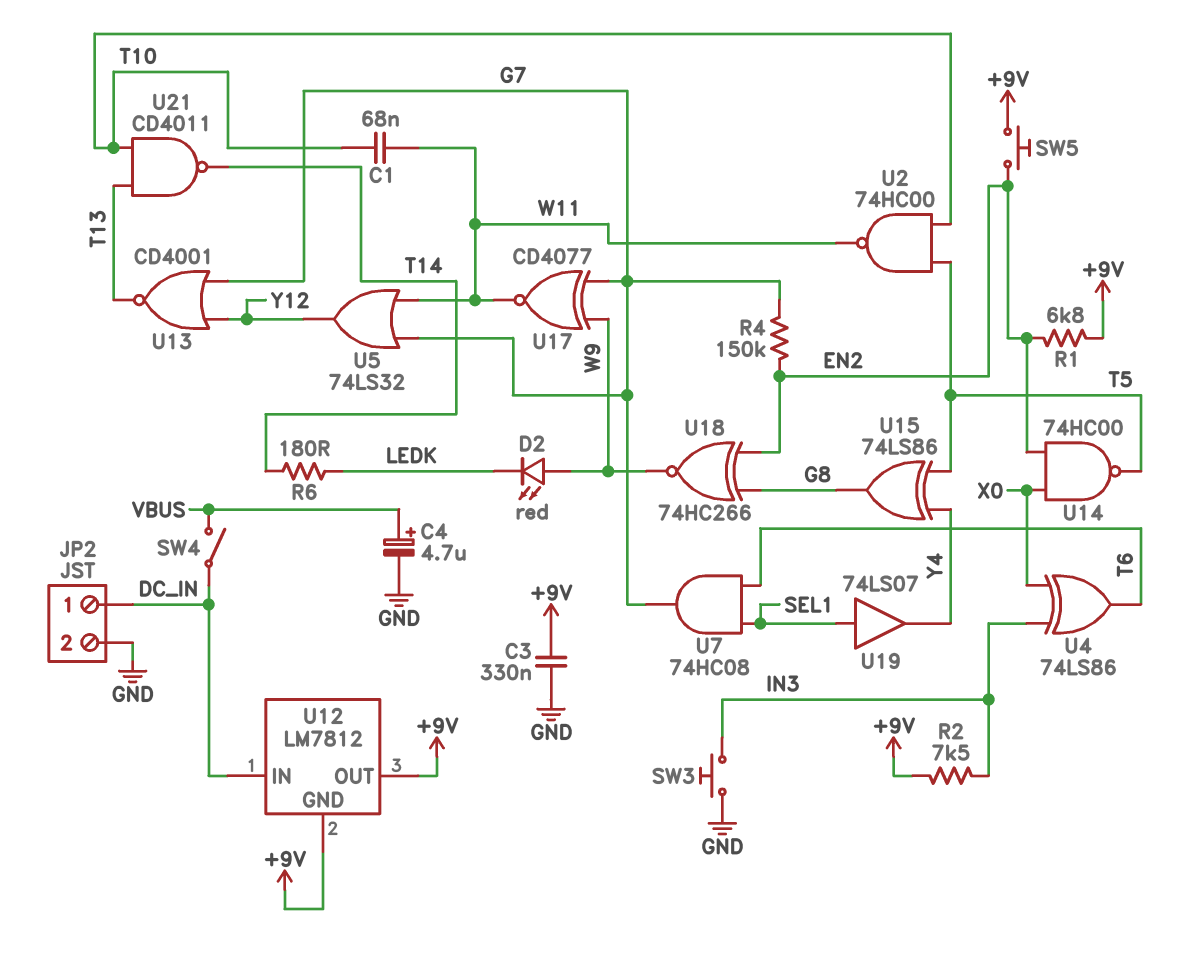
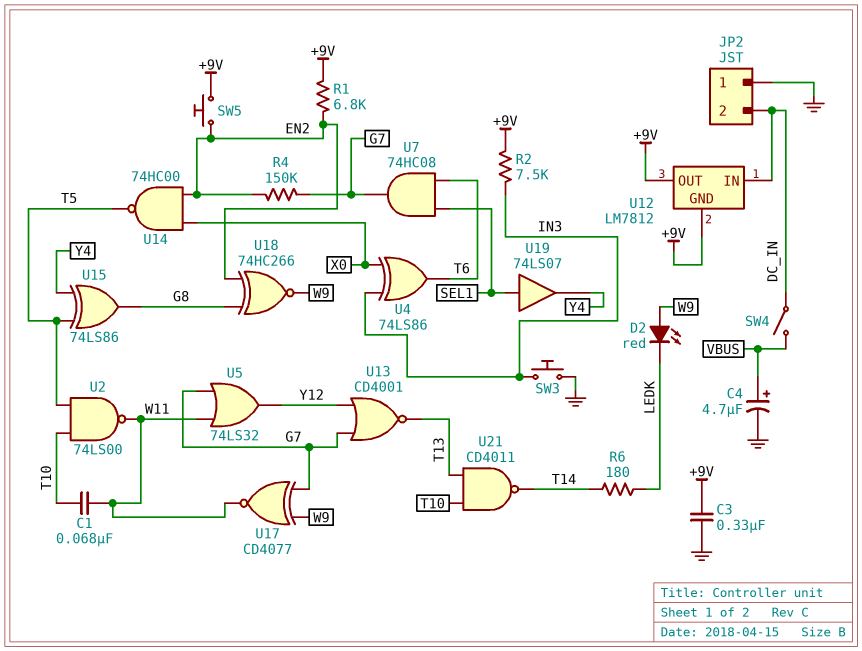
JP2 pin 1: DC_IN -> GND
JP2 pin 2: GND -> DC_IN
U2: NAND 74HC00 (in T5, in T10, out W11) -> NAND 74LS00 (in T5, in T10, out W11)

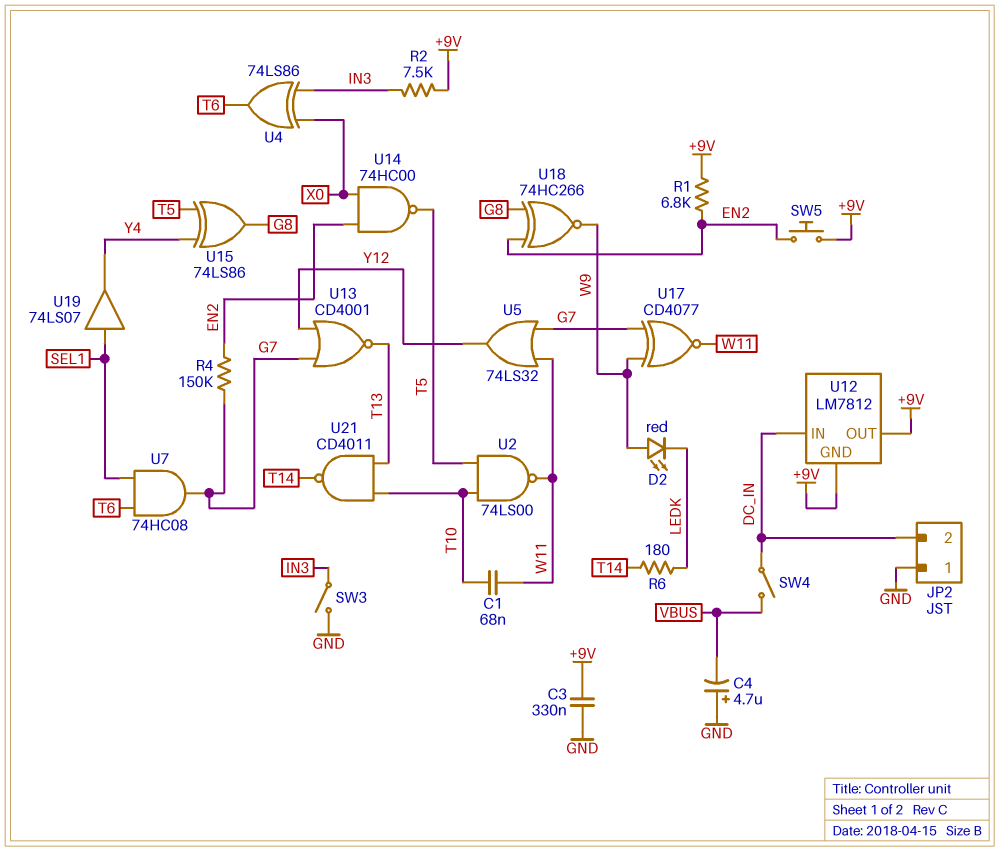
C4: 4.7uF (plus VBUS, minus GND) -> 4.7uF (plus GND, minus VBUS)
SW3: button (GND, IN3) -> switch (GND, IN3)

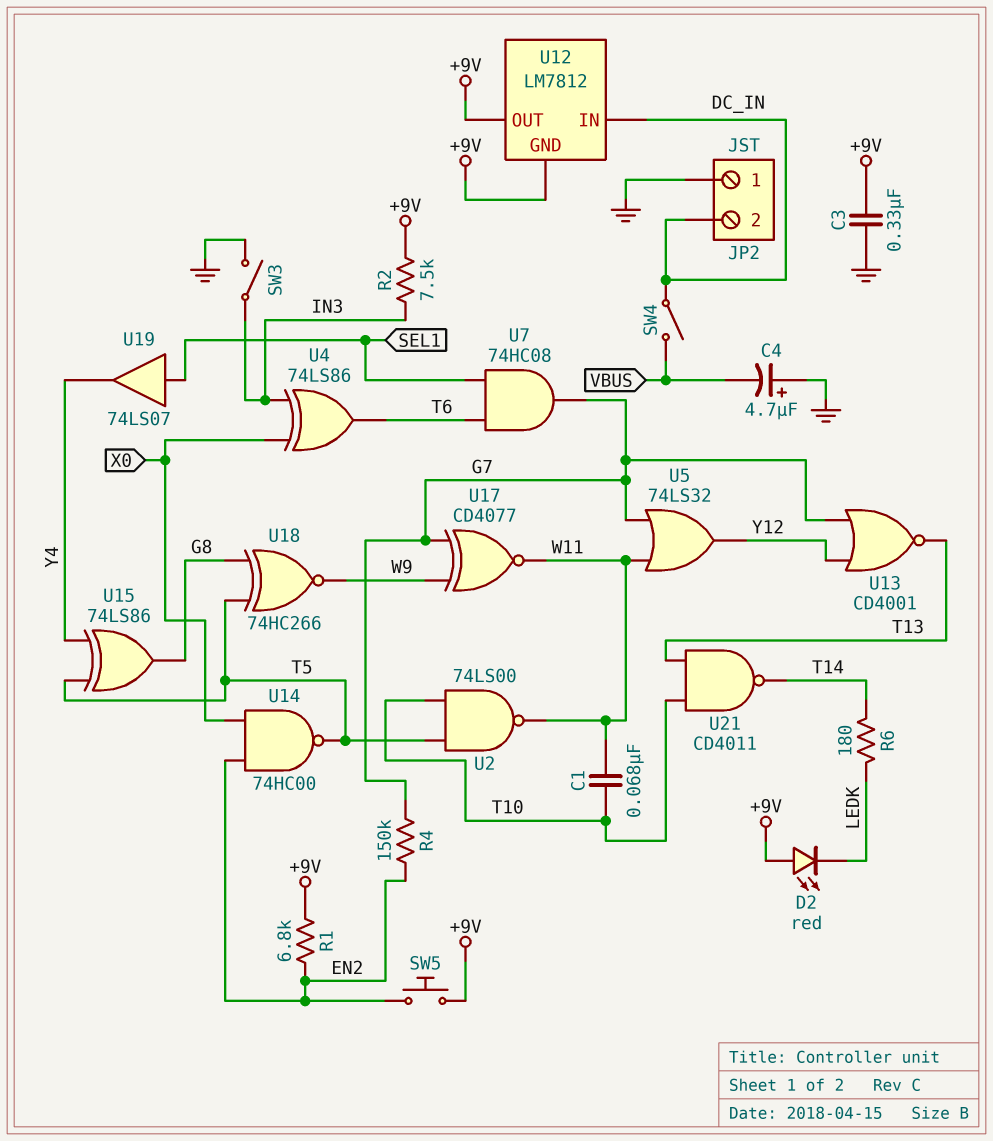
D2: LED red (A W9, K LEDK) -> LED red (A +9V, K LEDK)
U18: XNOR 74HC266 (in EN2, in G8, out W9) -> XNOR 74HC266 (in G8, in T5, out W9)

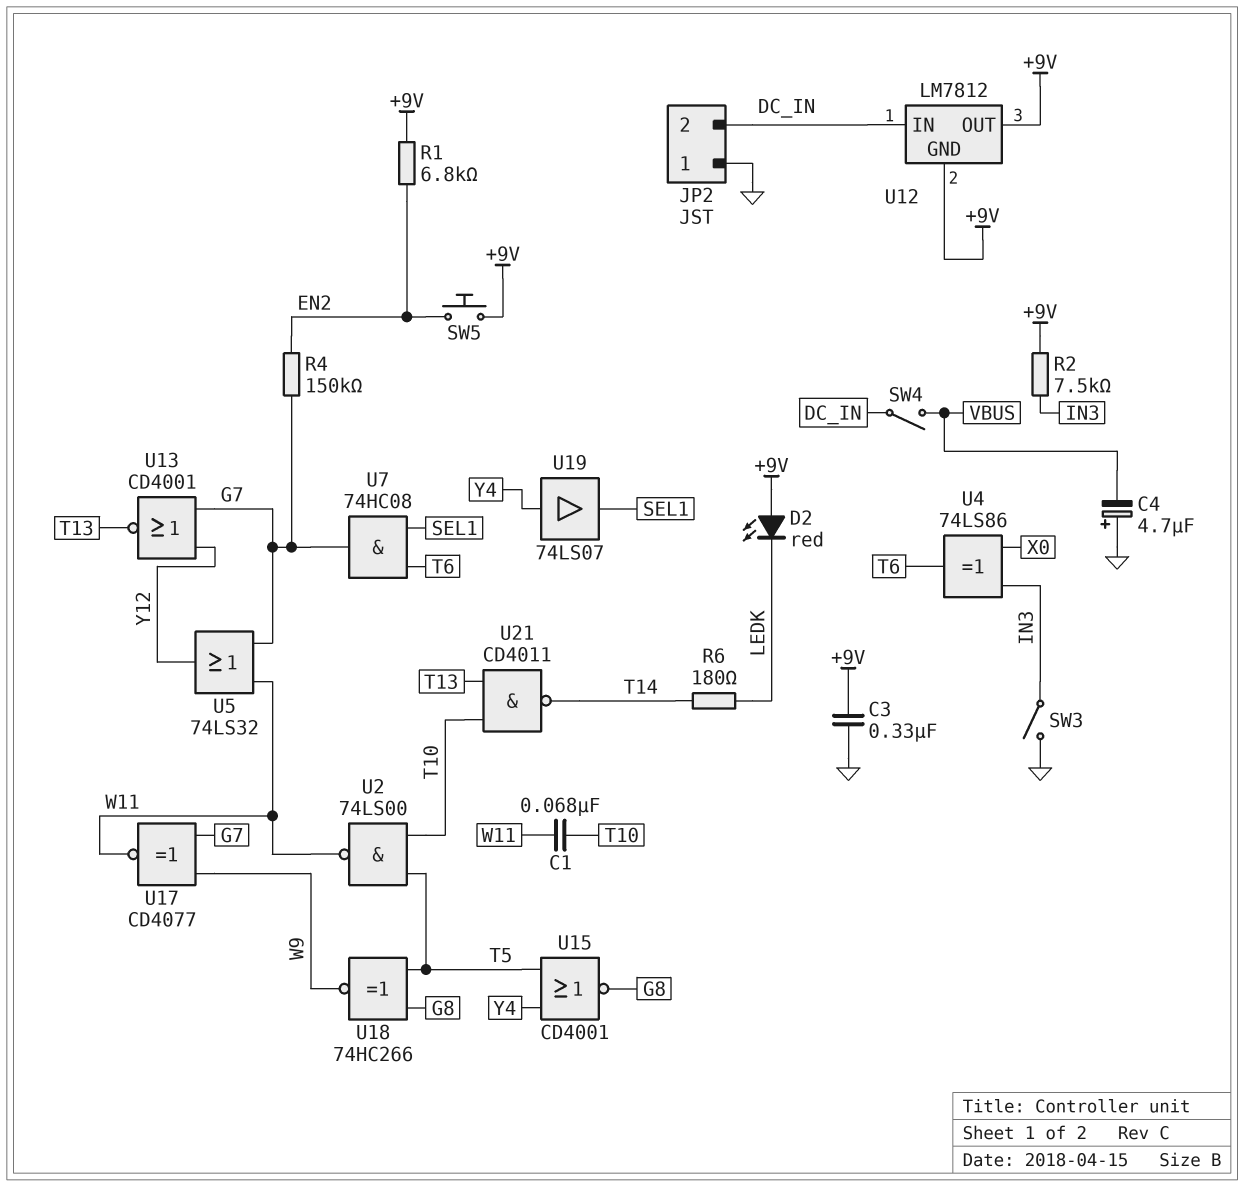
U14: NAND 74HC00 (in EN2, in X0, out T5) -> none
U15: XOR 74LS86 (in T5, in Y4, out G8) -> NOR CD4001 (in T5, in Y4, out G8)
U19: buffer 74LS07 (in SEL1, out Y4) -> buffer 74LS07 (in Y4, out SEL1)

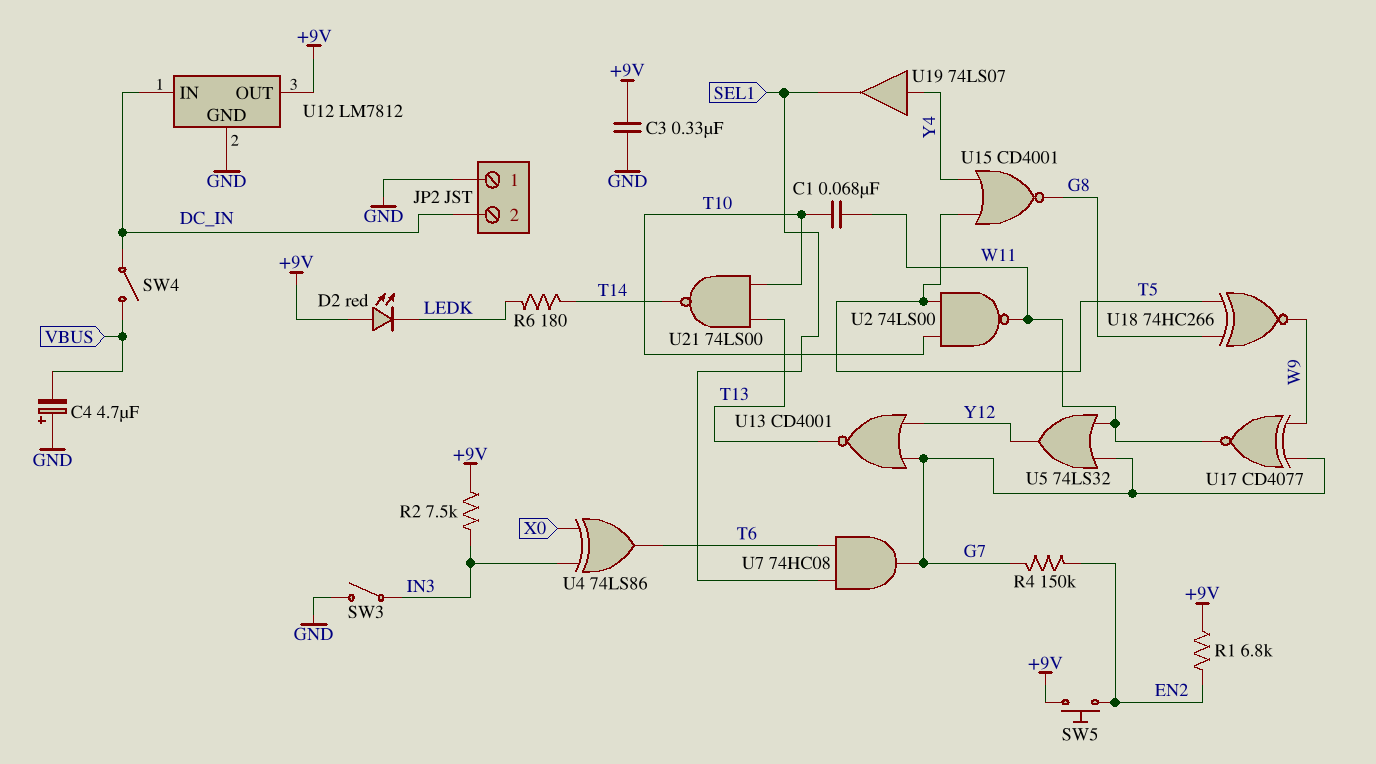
U12 pin GND: +9V -> GND
U21: NAND CD4011 (in T10, in T13, out T14) -> NAND 74LS00 (in T10, in T13, out T14)

